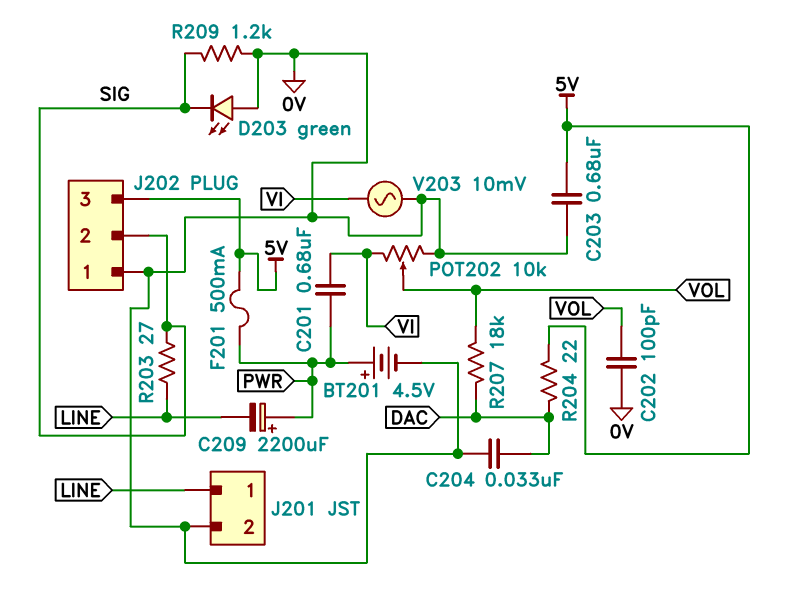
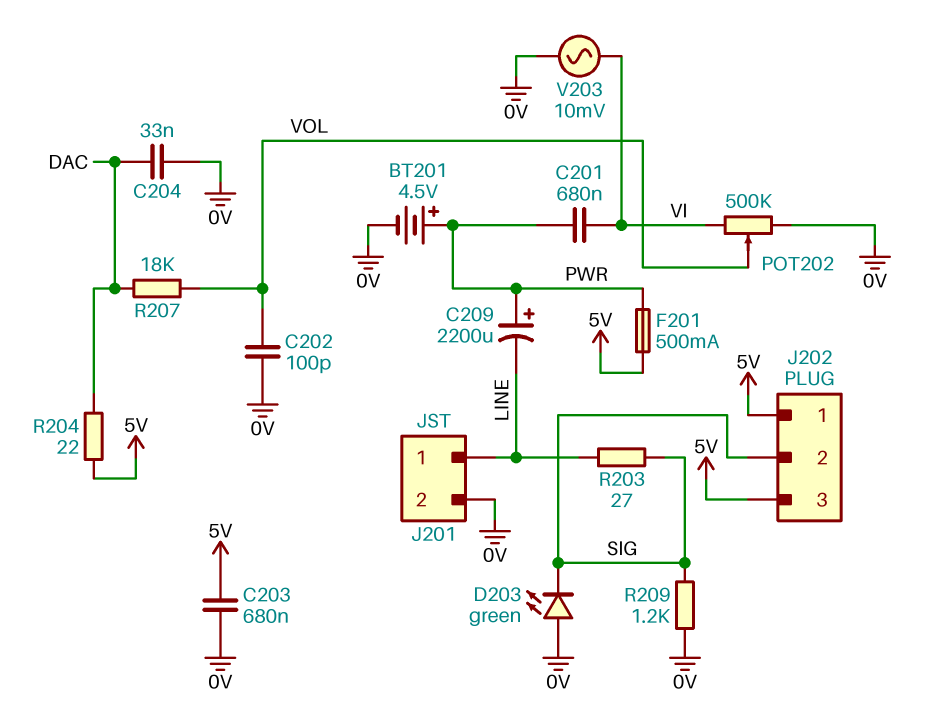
J202 pin 1: 0V -> 5V
POT202: 10k (0V, VI, wiper VOL) -> 500k (0V, VI, wiper VOL)

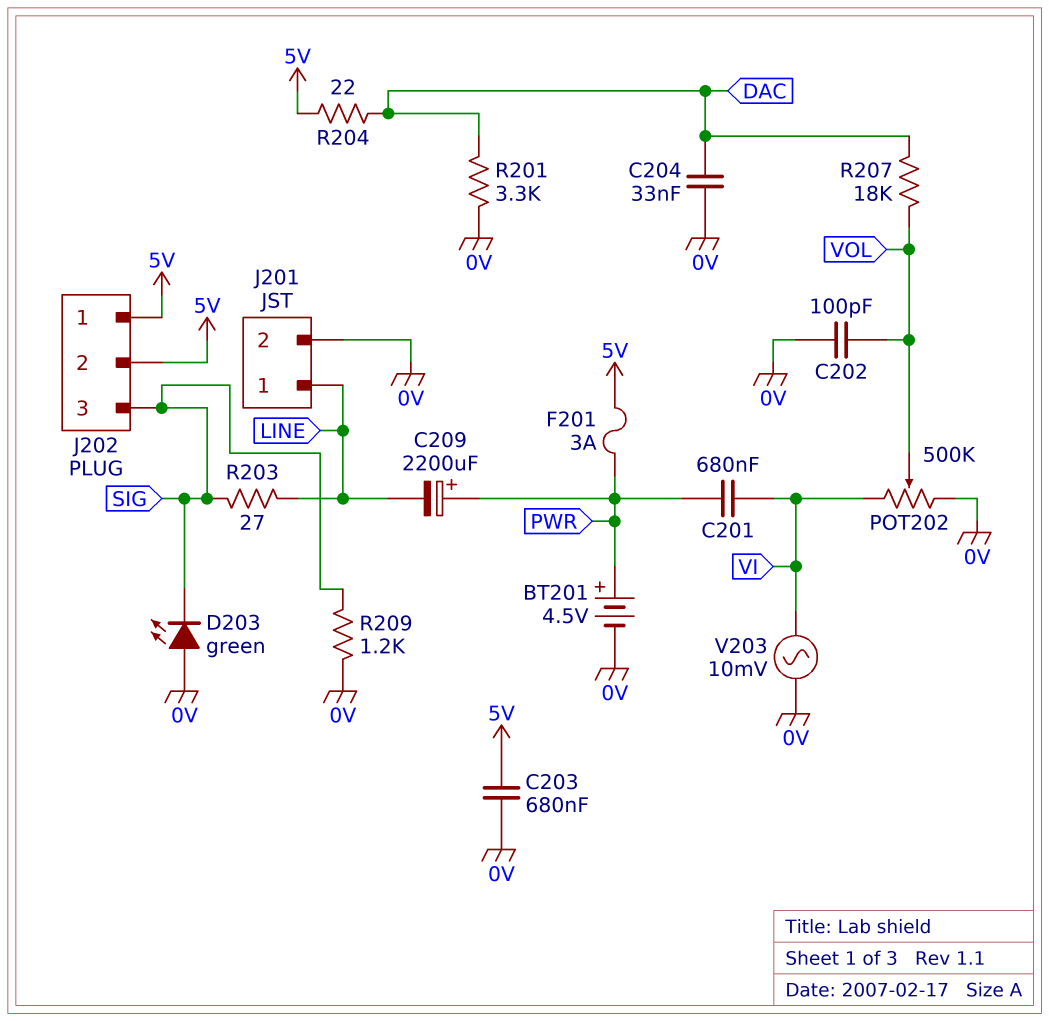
F201: 500mA (5V, PWR) -> 3A (5V, PWR)
J202 pin 2: SIG -> 5V
J202 pin 3: 5V -> SIG
R201: none -> 3.3k (0V, DAC)

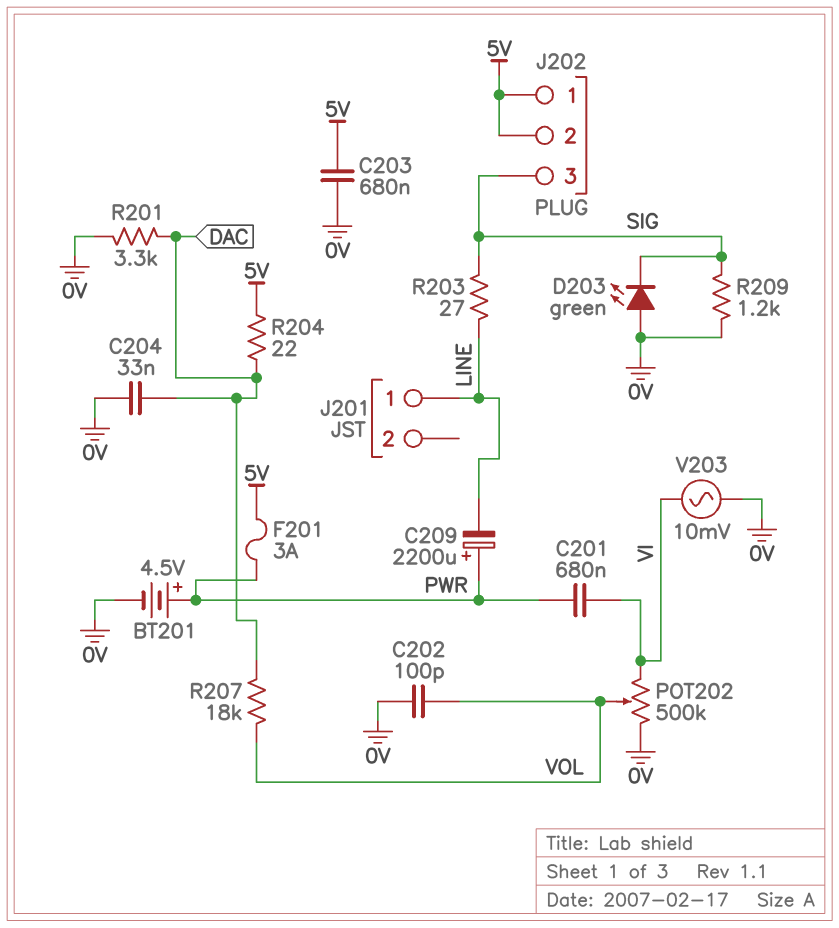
J201 pin 2: 0V -> none

